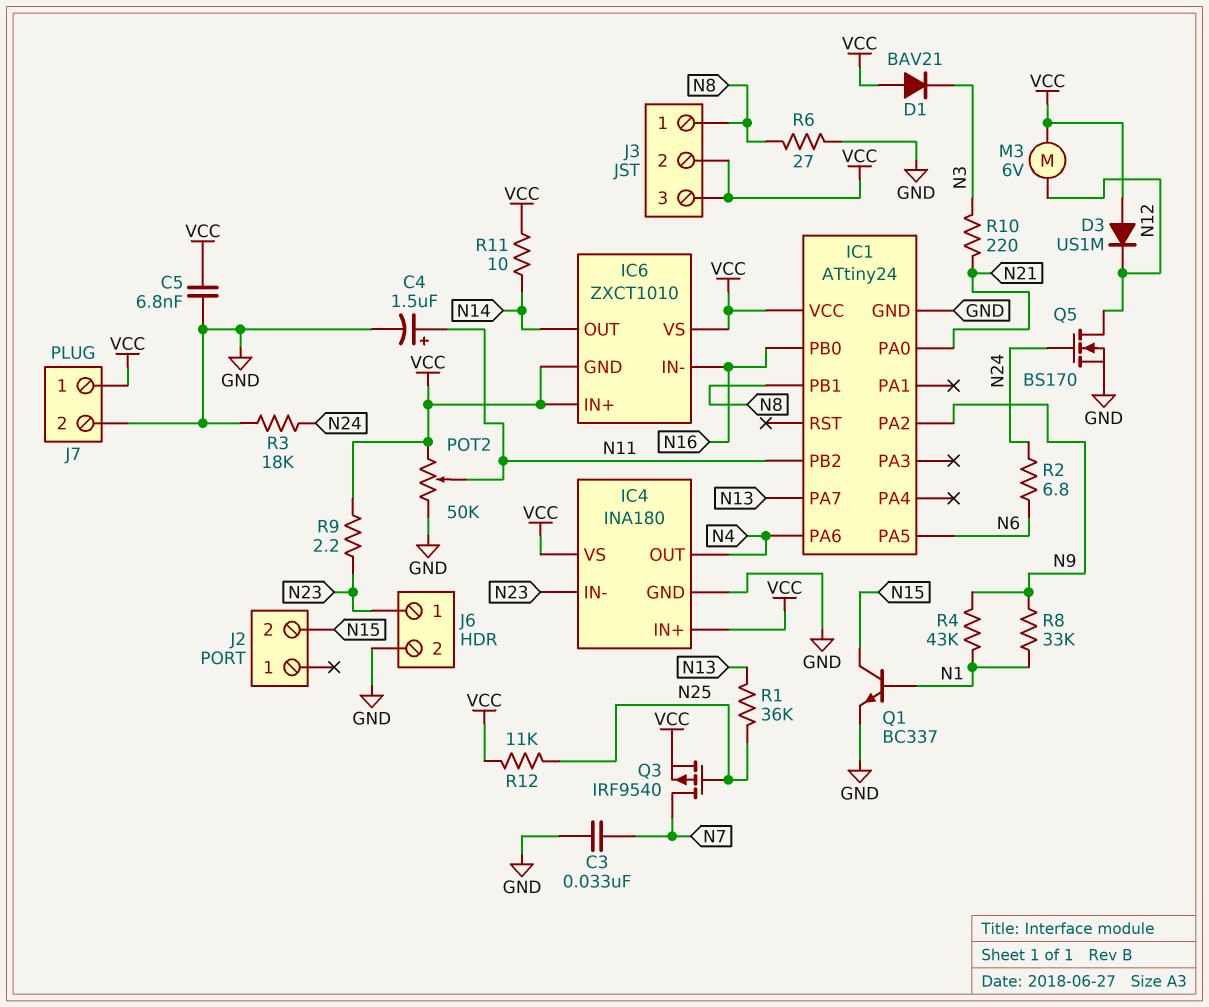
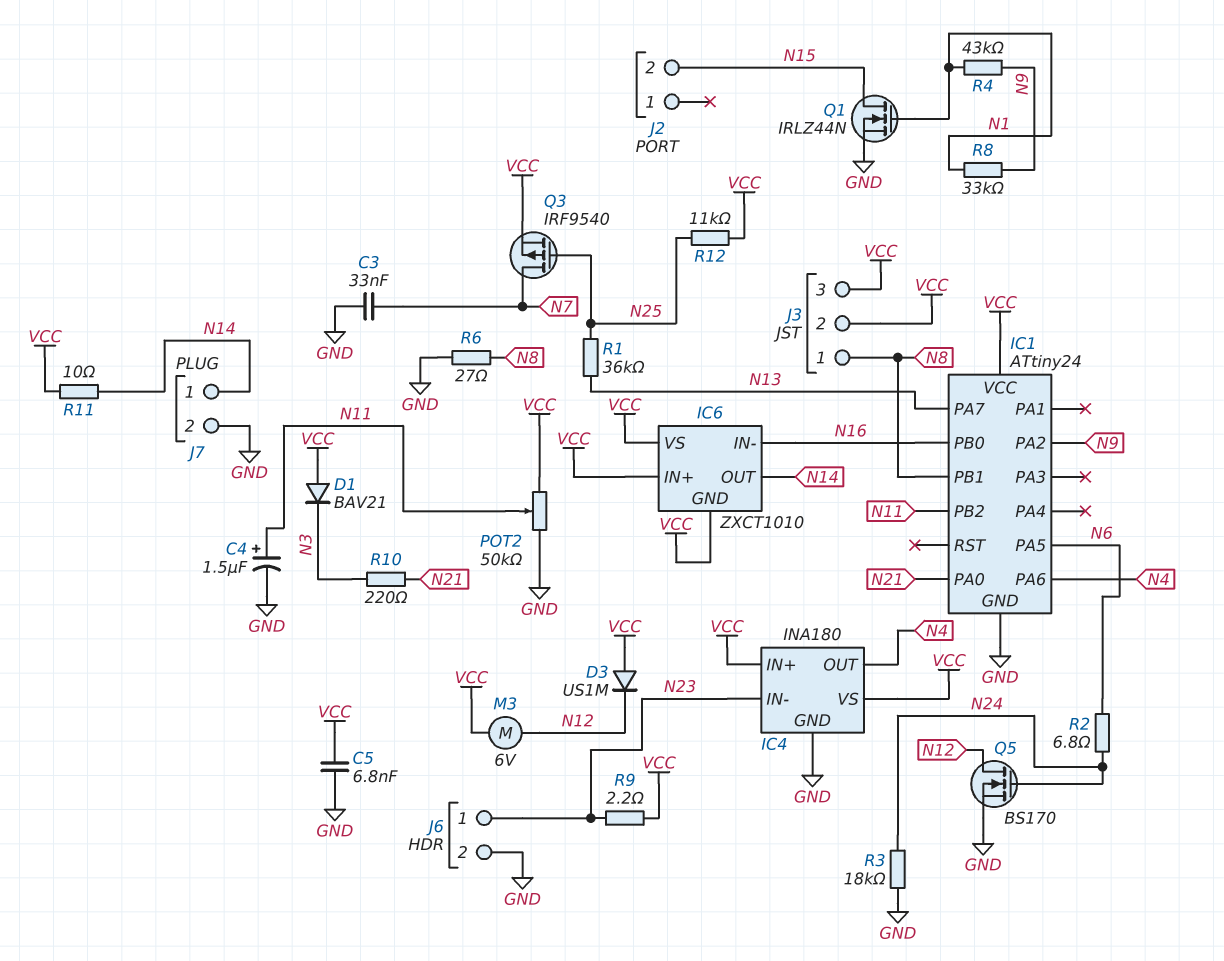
J7 pin 1: VCC -> N14
Q1: NPN BC337 (B N1, C N15, E GND) -> NMOS IRLZ44N (G N1, D N15, S GND)

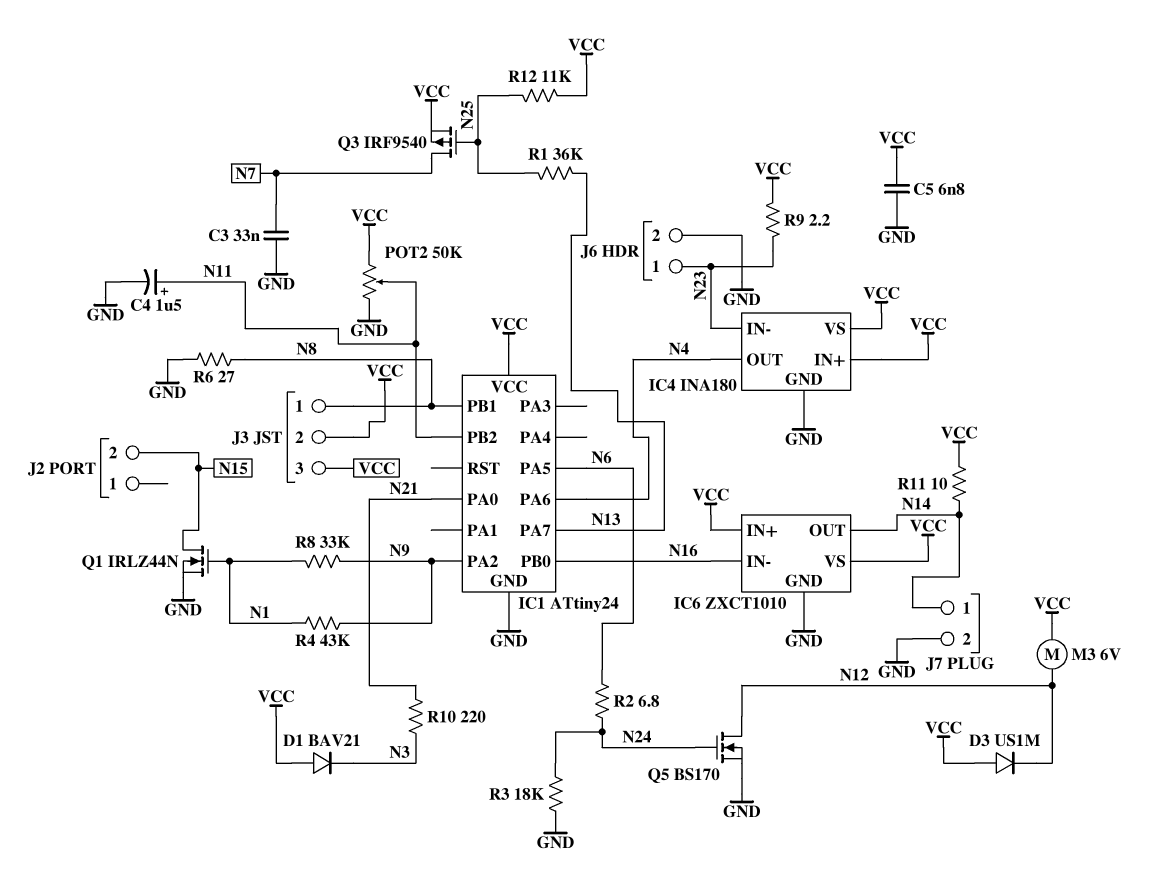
IC6 pin GND: VCC -> GND

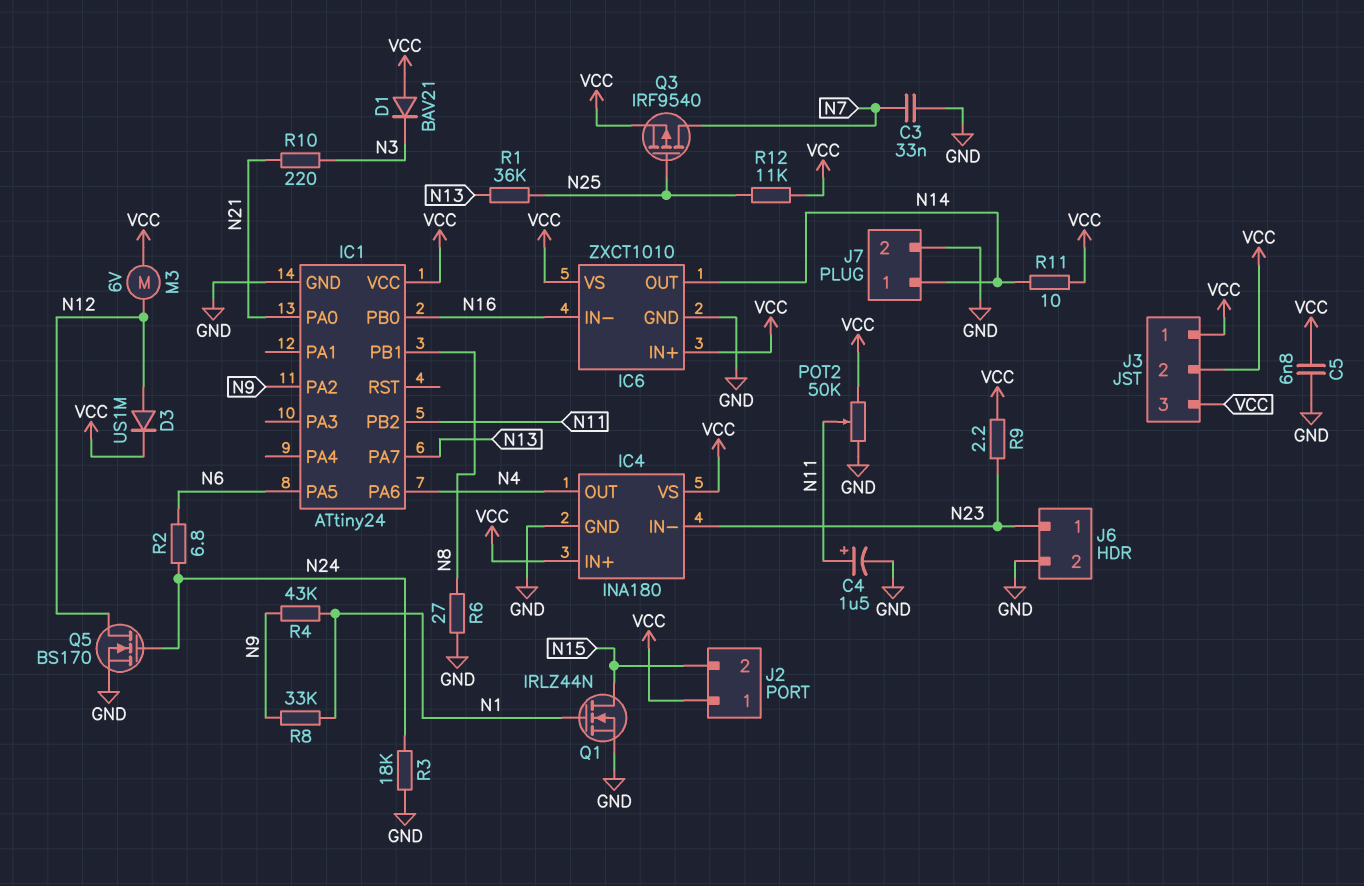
D3: diode US1M (A VCC, K N12) -> diode US1M (A N12, K VCC)
J2 pin 1: none -> VCC
J3 pin 1: N8 -> VCC

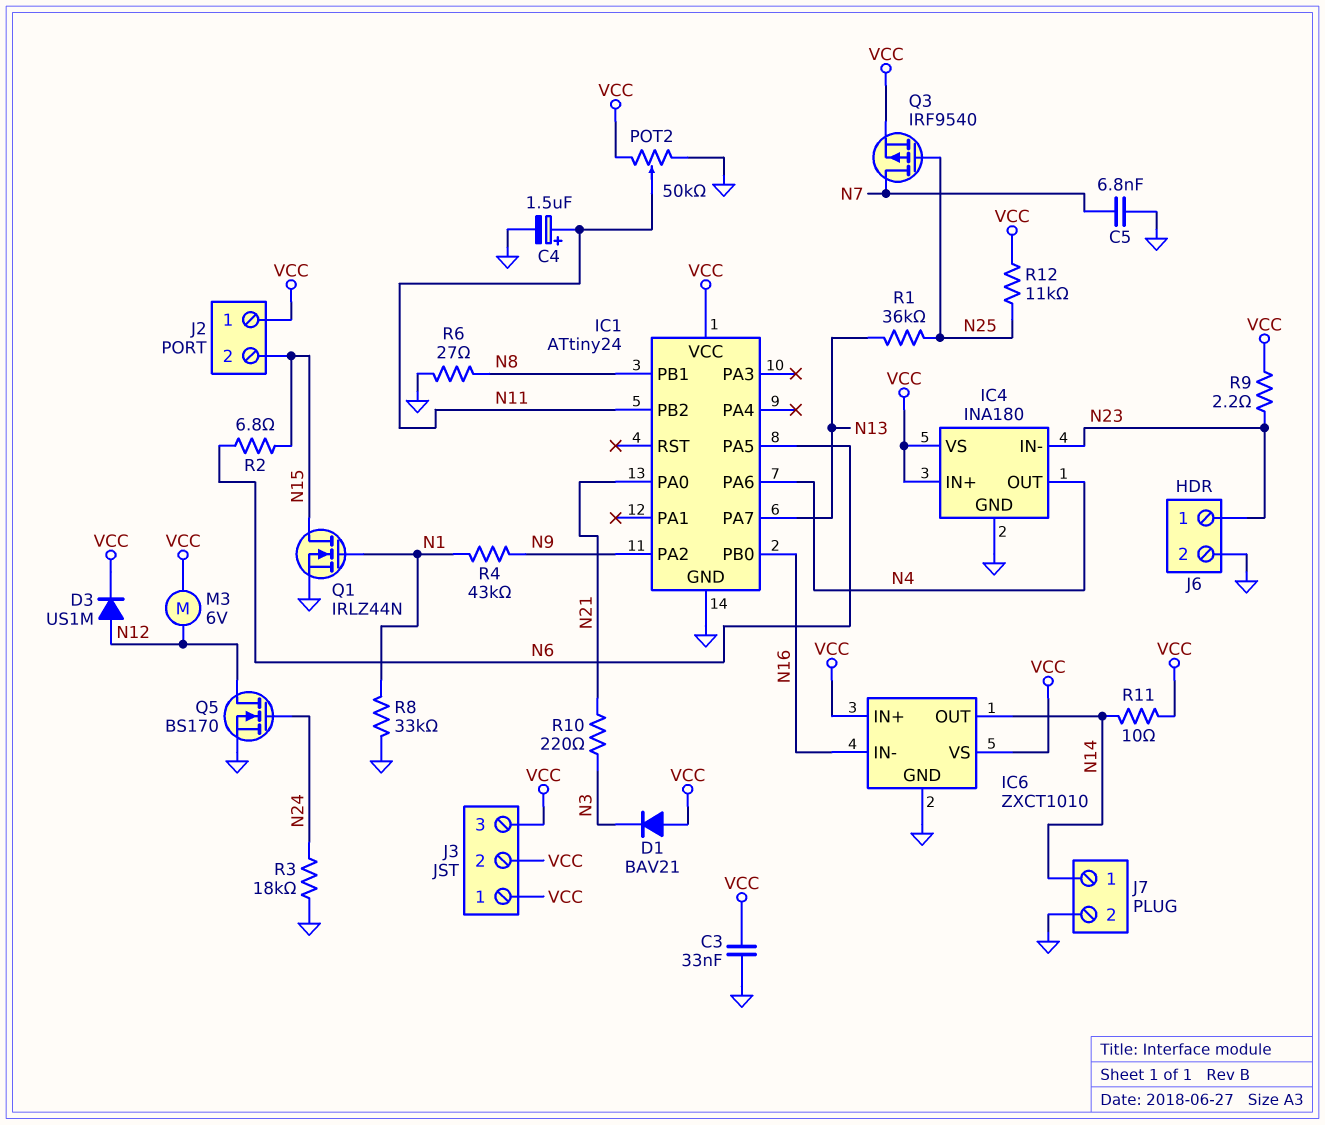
C3: 33nF (GND, N7) -> 33nF (GND, VCC)
C5: 6.8nF (GND, VCC) -> 6.8nF (GND, N7)
R2: 6.8 (N6, N24) -> 6.8 (N6, N15)
R8: 33k (N1, N9) -> 33k (GND, N1)

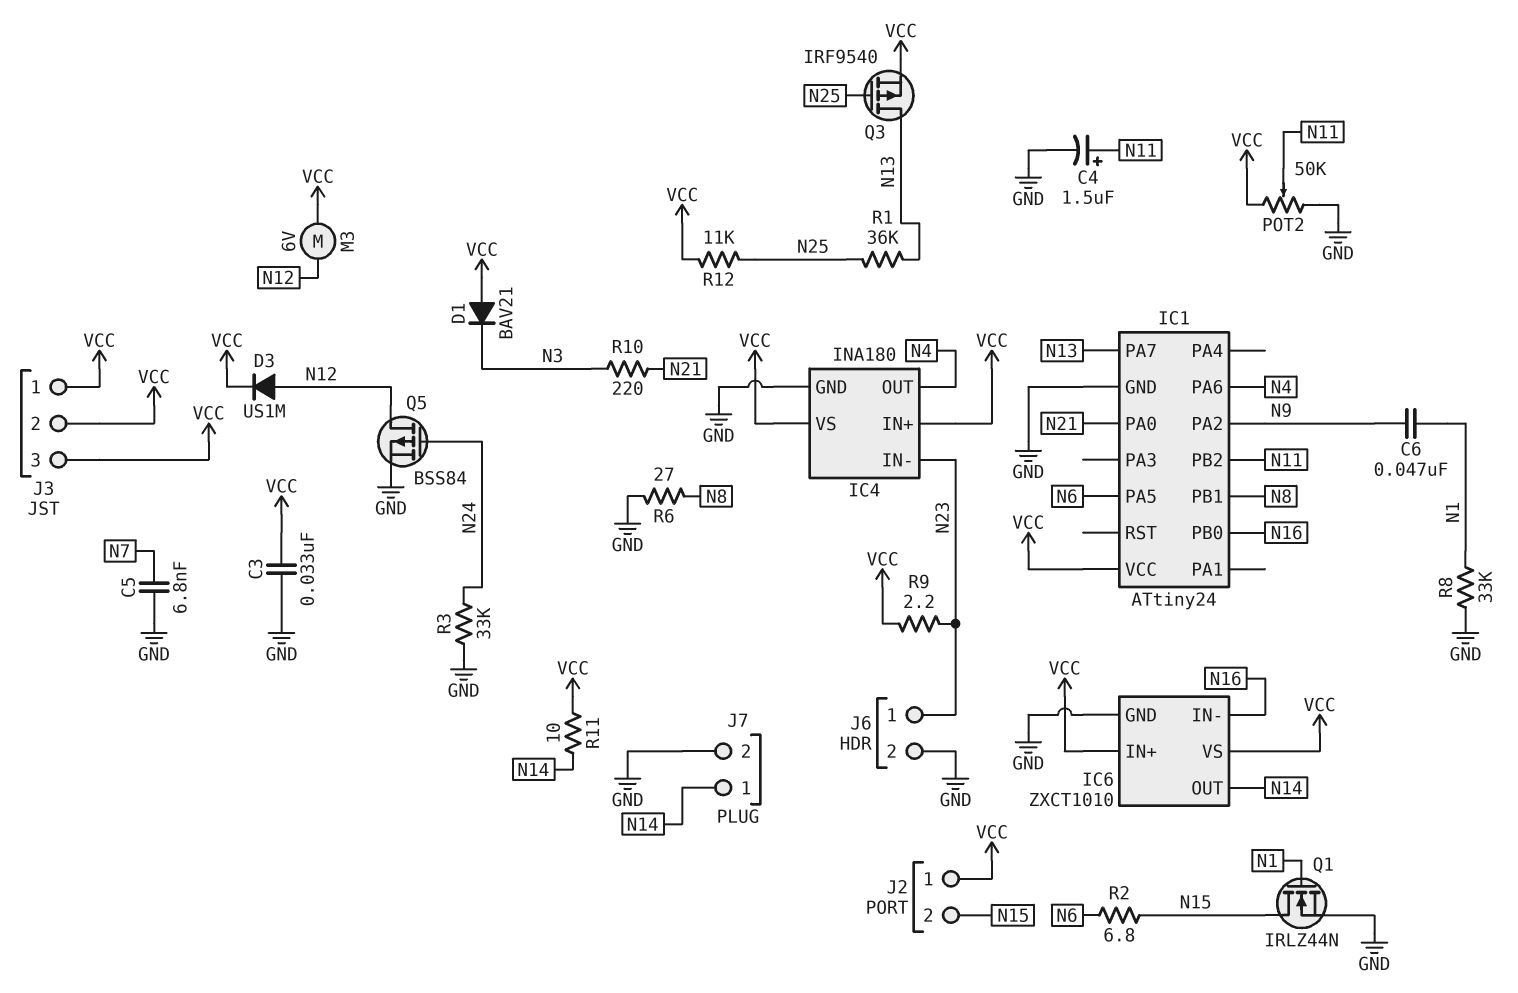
C6: none -> 47nF (N1, N9)
Q3: PMOS IRF9540 (G N25, D N7, S VCC) -> PMOS IRF9540 (G N25, D N13, S VCC)
Q5: NMOS BS170 (G N24, D N12, S GND) -> PMOS BSS84 (G N24, D N12, S GND)
R3: 18k (GND, N24) -> 33k (GND, N24)
R4: 43k (N1, N9) -> none

